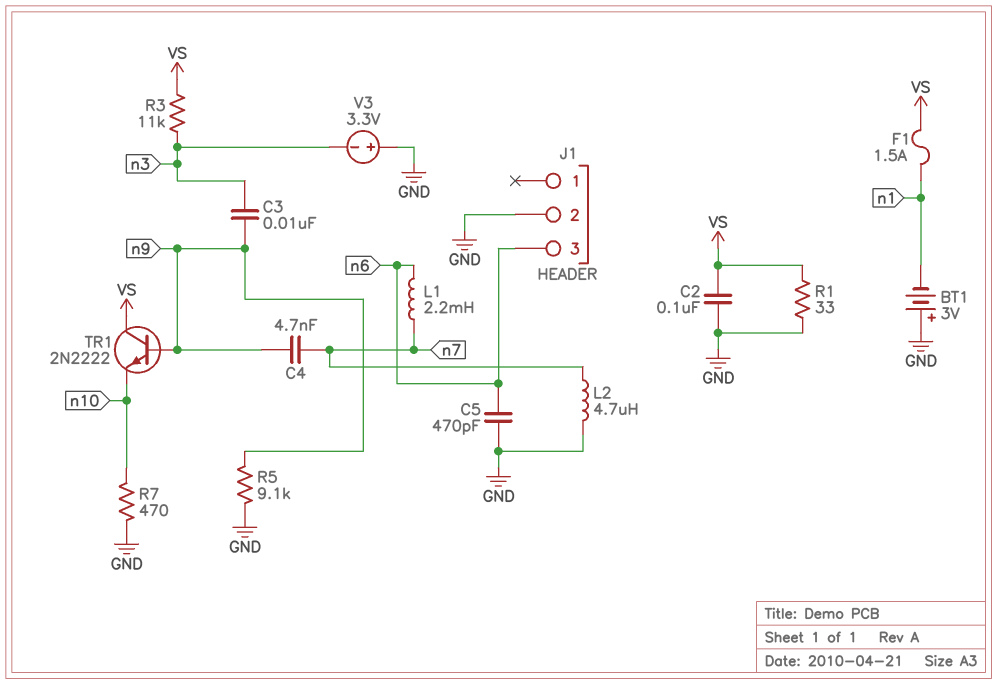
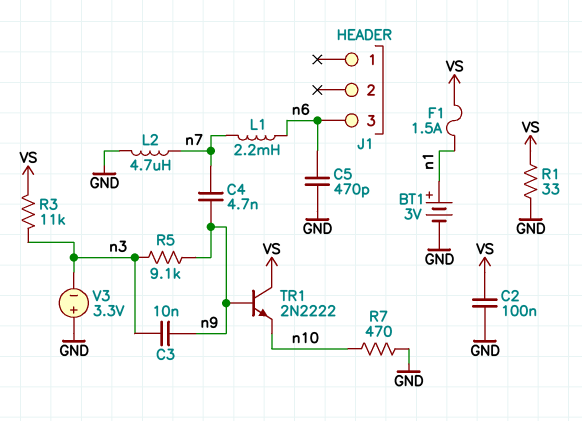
BT1: 3V (plus GND, minus n1) -> 3V (plus n1, minus GND)
J1 pin 2: GND -> none
R5: 9.1k (GND, n9) -> 9.1k (n3, n9)

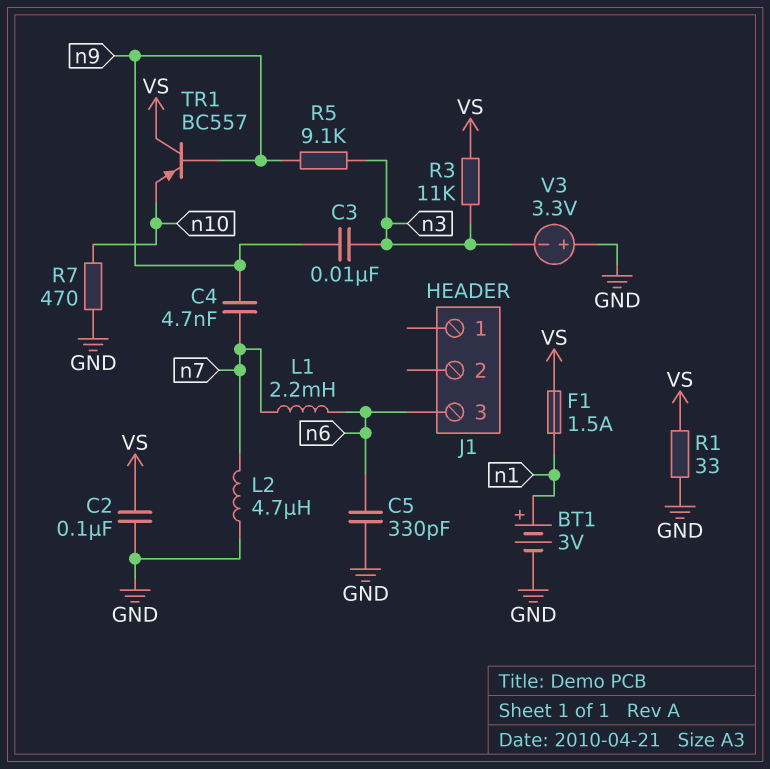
C5: 470pF (GND, n6) -> 330pF (GND, n6)
TR1: NPN 2N2222 (B n9, C VS, E n10) -> PNP BC557 (B n9, C VS, E n10)

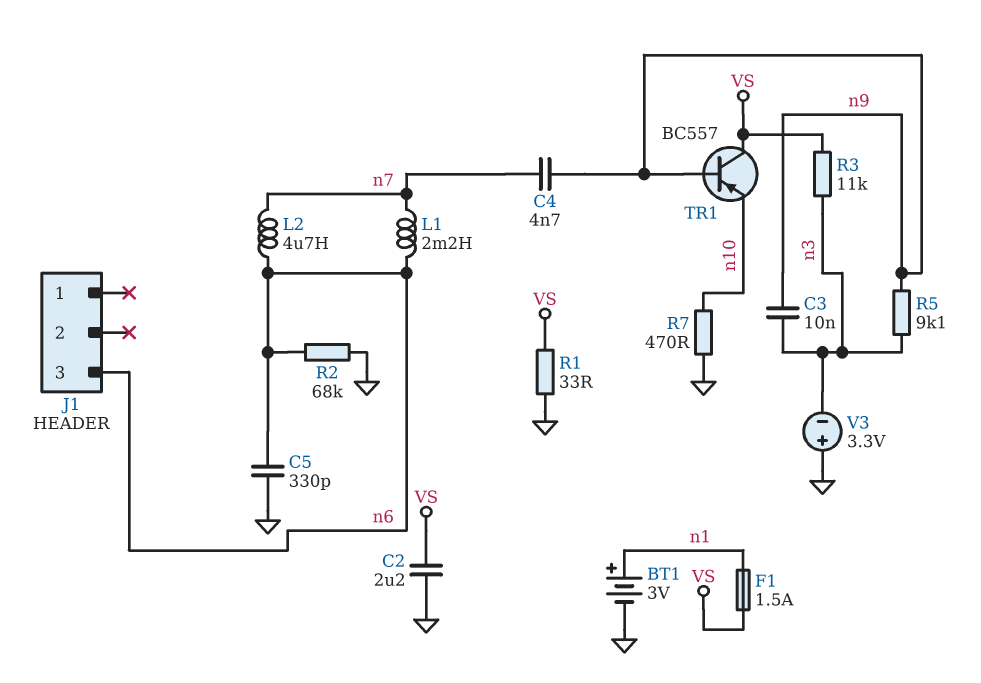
C2: 100nF (GND, VS) -> 2.2uF (GND, VS)
L2: 4.7uH (GND, n7) -> 4.7uH (n6, n7)
R2: none -> 68k (GND, n6)

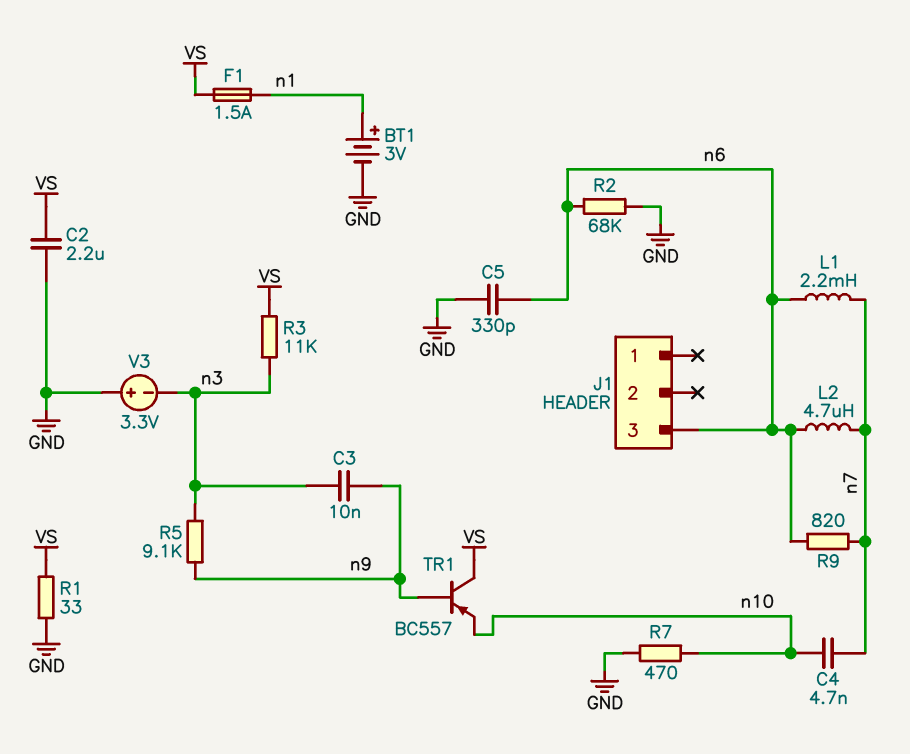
C4: 4.7nF (n7, n9) -> 4.7nF (n7, n10)
R9: none -> 820 (n6, n7)

